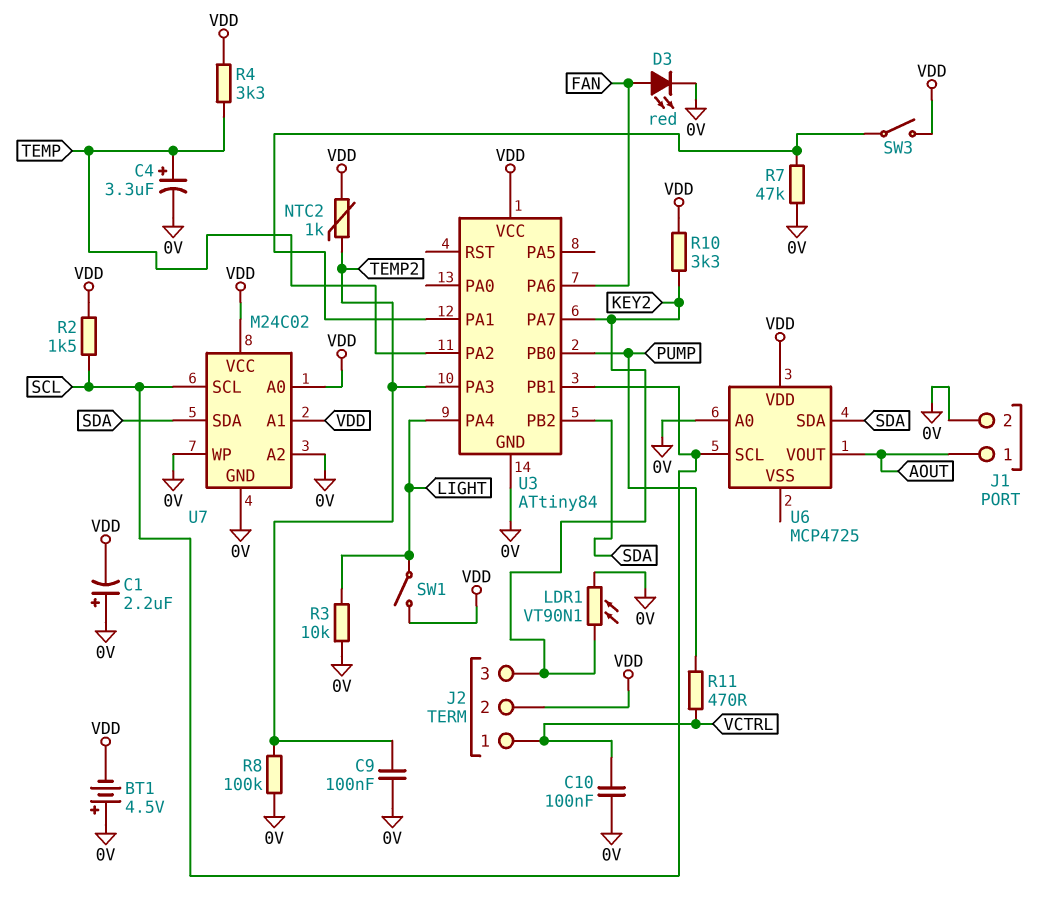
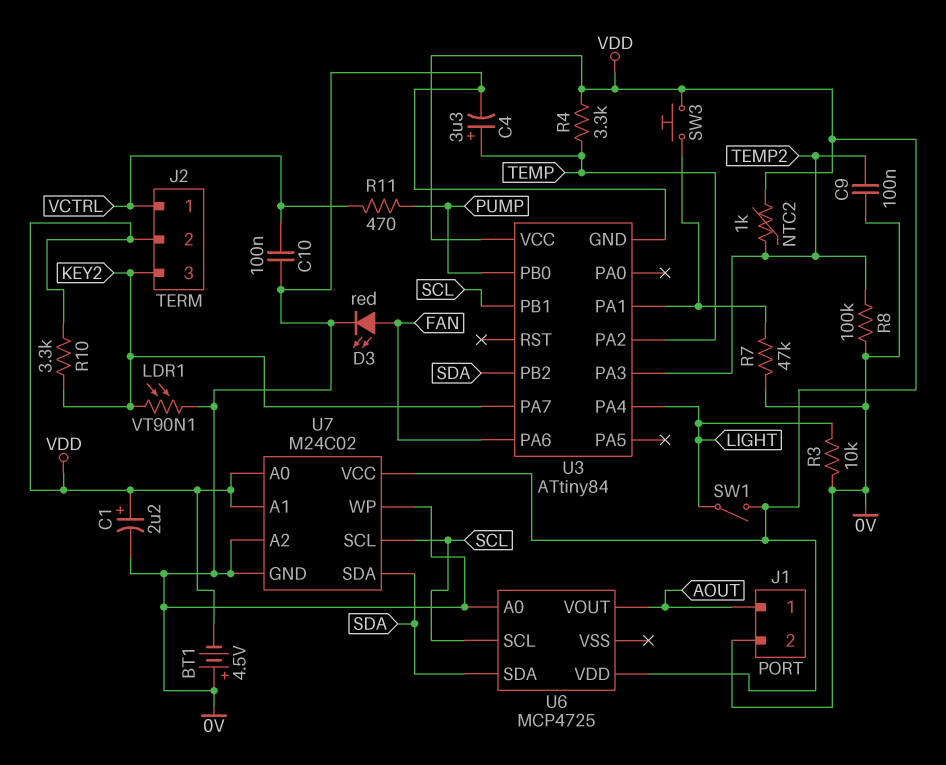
C1: 2.2uF (plus 0V, minus VDD) -> 2.2uF (plus VDD, minus 0V)
R2: 1.5k (SCL, VDD) -> none
SW3: switch (U3/PA1, VDD) -> button (U3/PA1, VDD)

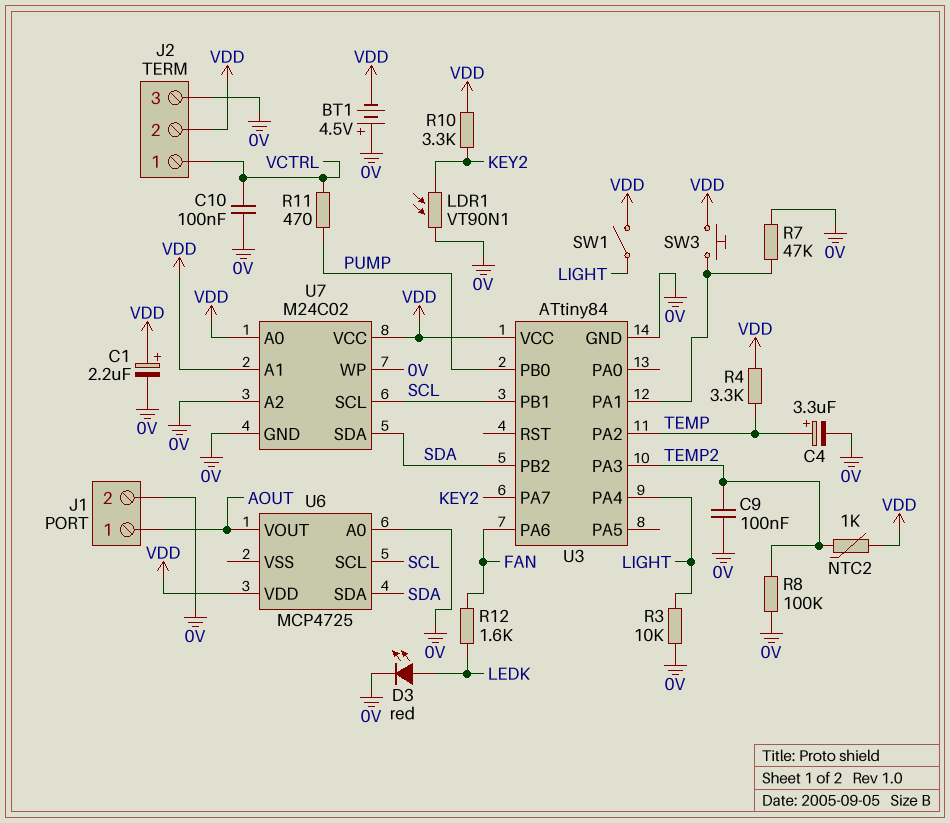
D3: LED red (A FAN, K 0V) -> LED red (A LEDK, K 0V)
J2 pin 3: KEY2 -> 0V
R12: none -> 1.6k (FAN, LEDK)

